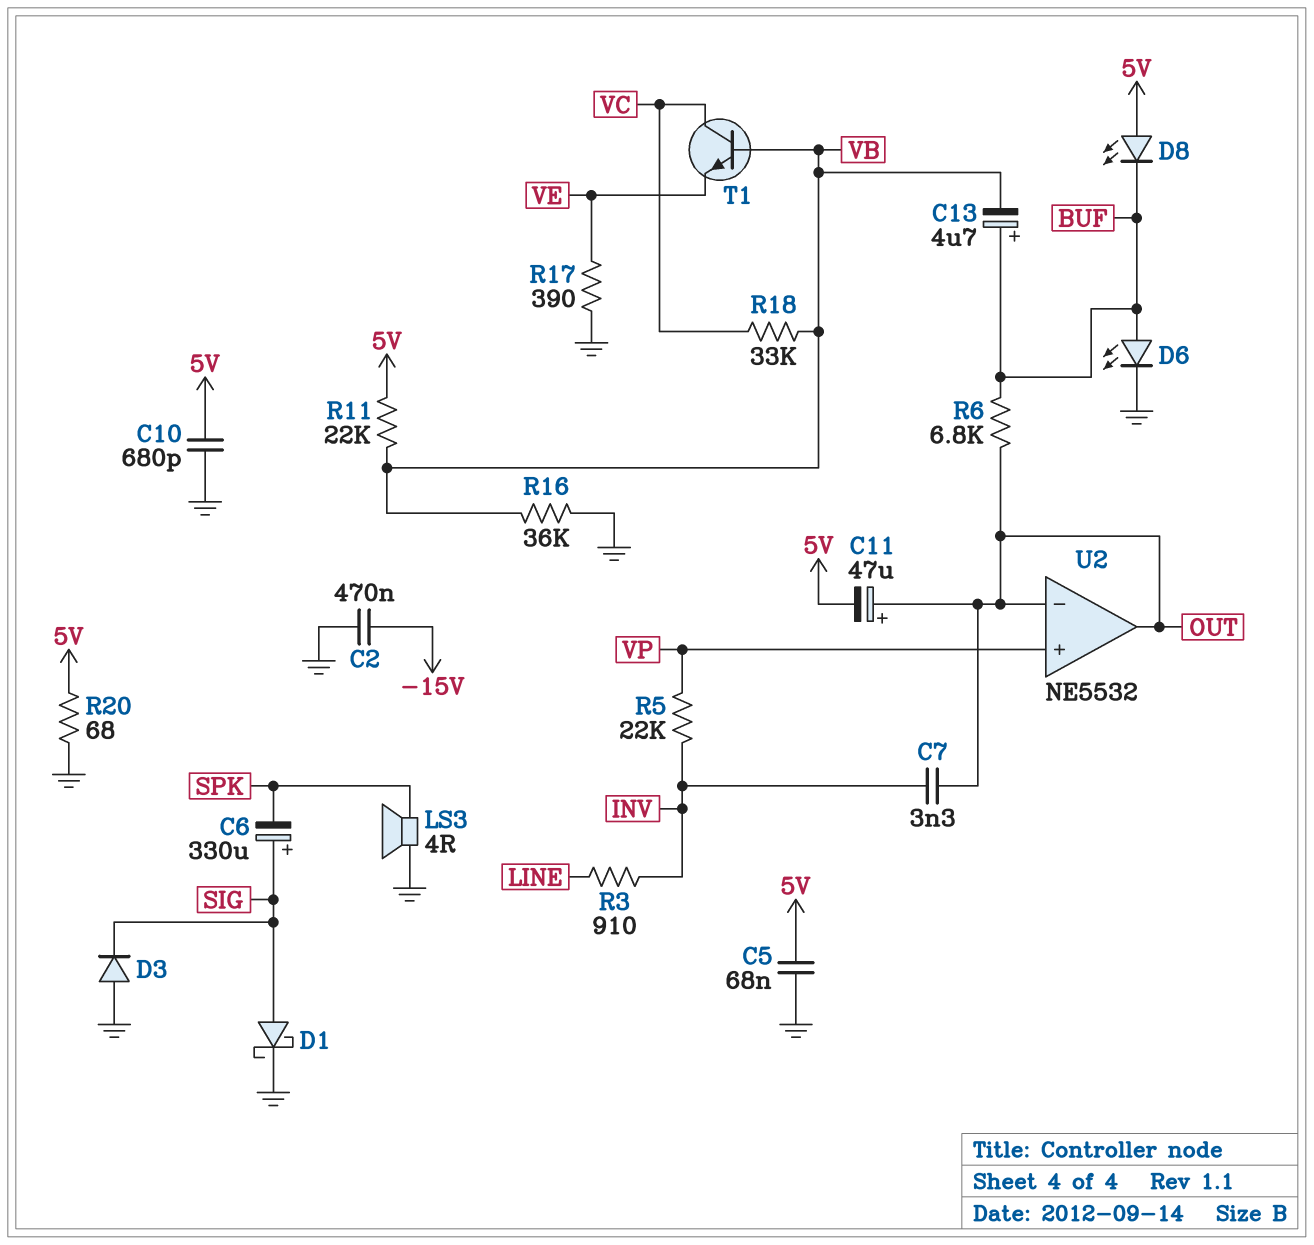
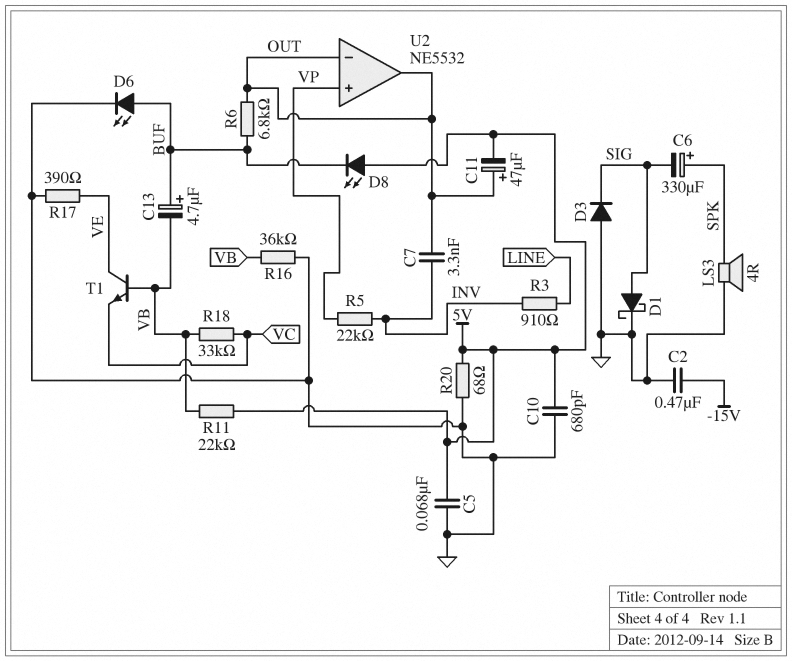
C6: 330uF (plus SIG, minus SPK) -> 330uF (plus SPK, minus SIG)
T1: NPN (B VB, C VC, E VE) -> NPN (B VB, C VE, E VC)

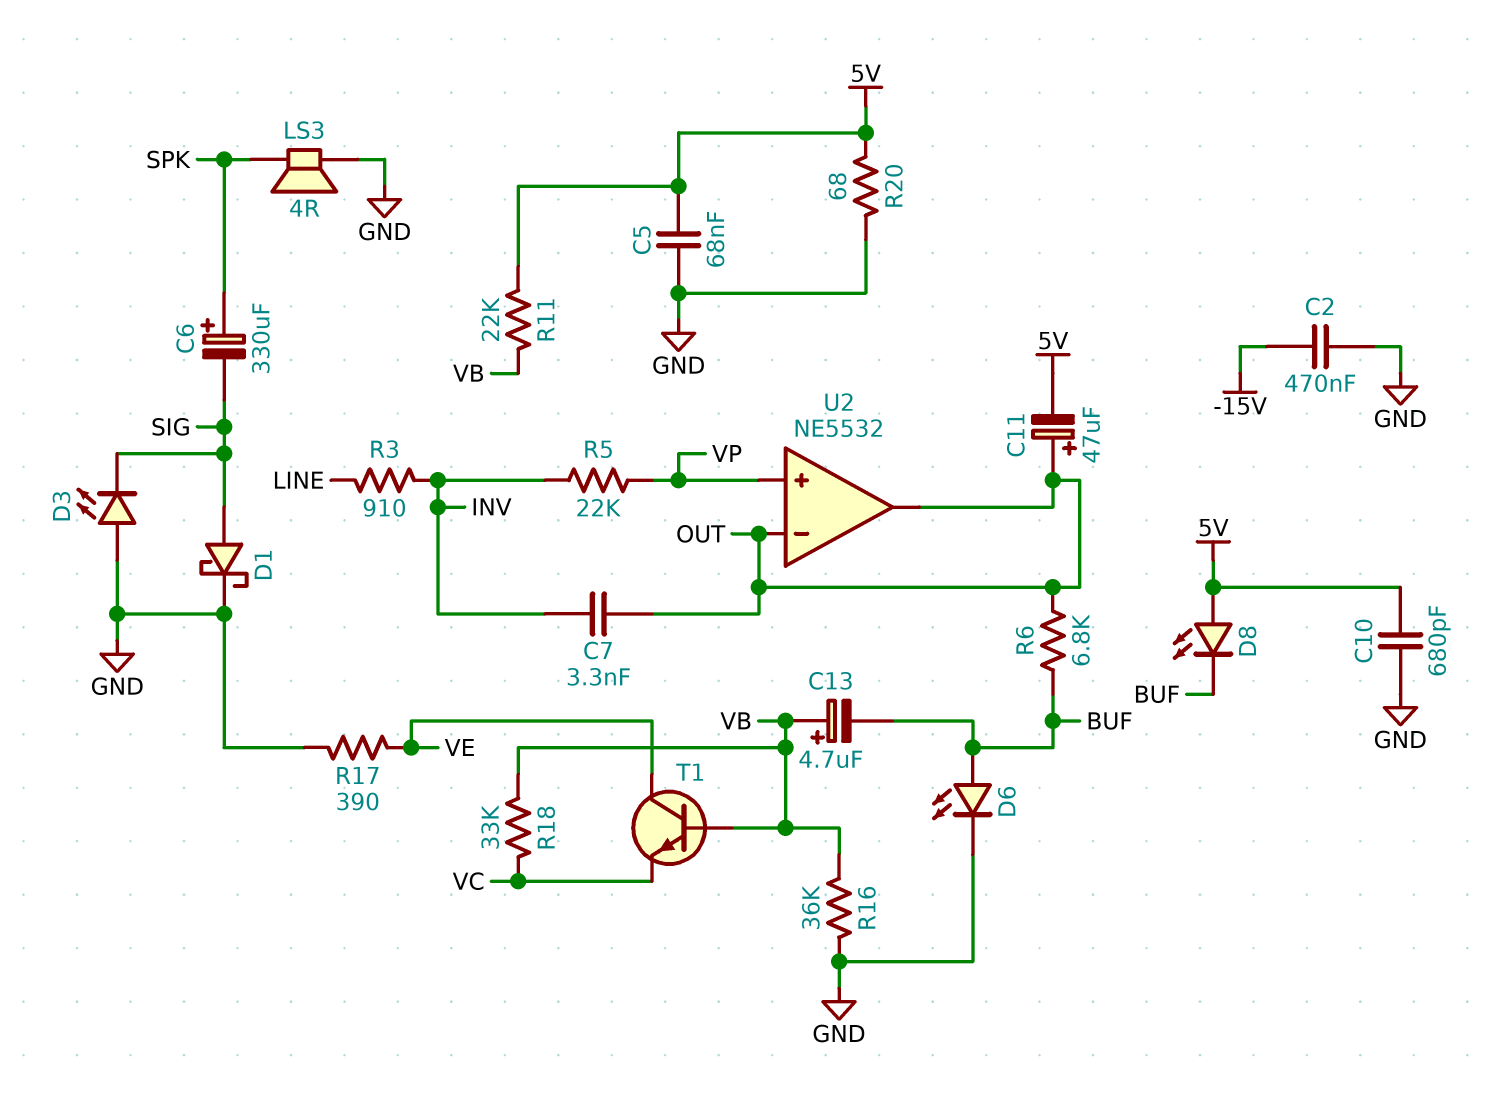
C13: 4.7uF (plus BUF, minus VB) -> 4.7uF (plus VB, minus BUF)
D3: diode (A GND, K SIG) -> LED (A GND, K SIG)

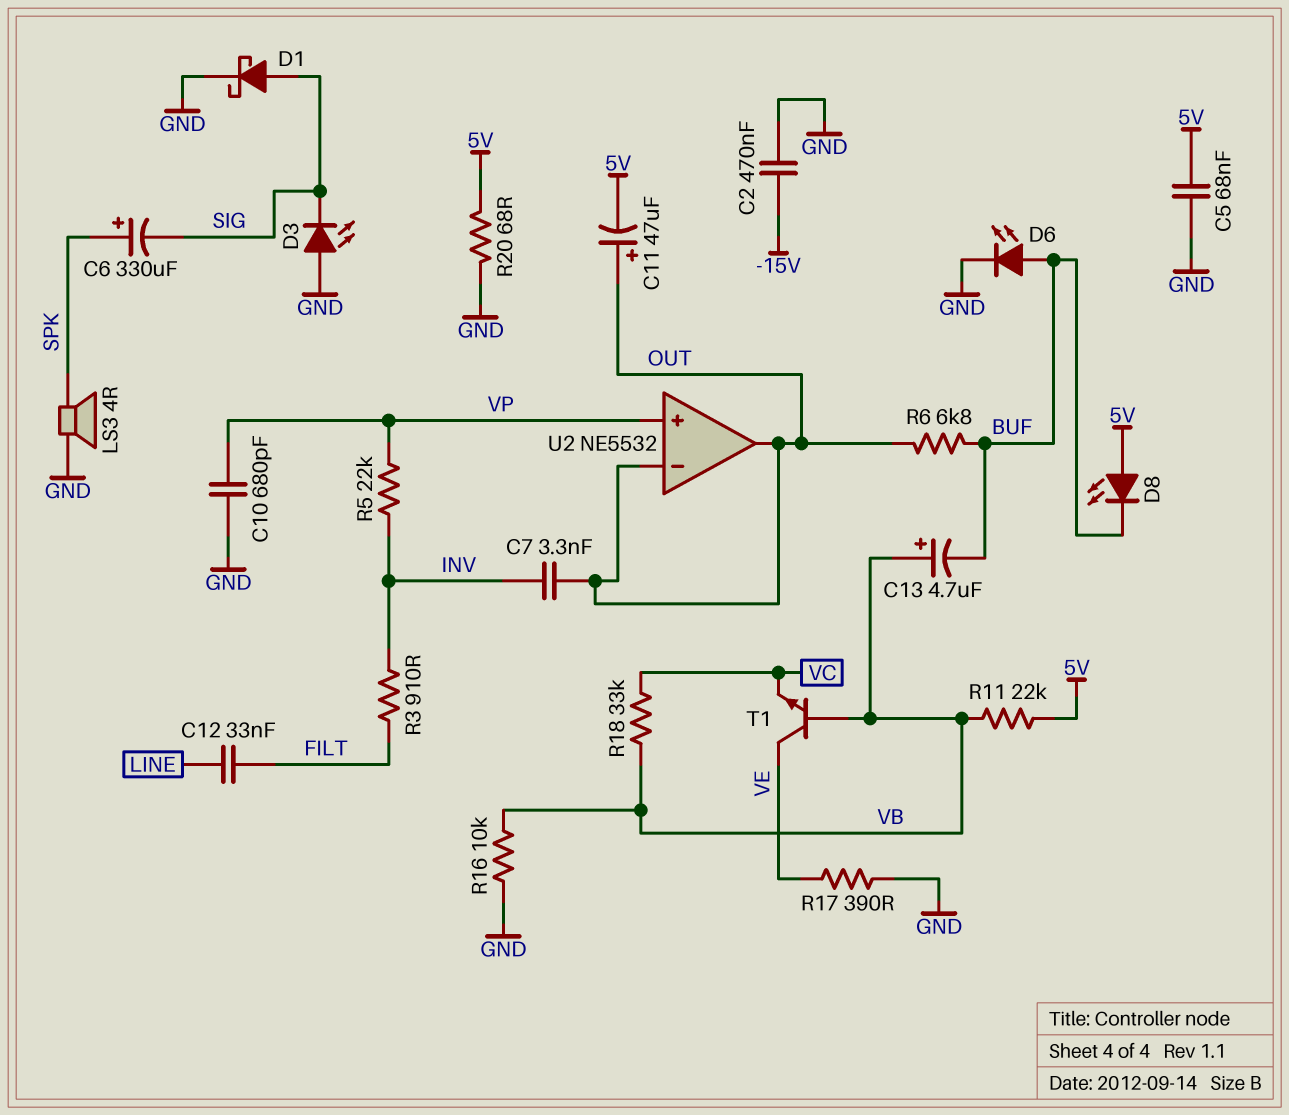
C10: 680pF (5V, GND) -> 680pF (GND, VP)
C12: none -> 33nF (FILT, LINE)
R3: 910 (INV, LINE) -> 910 (FILT, INV)
R16: 36k (GND, VB) -> 10k (GND, VB)

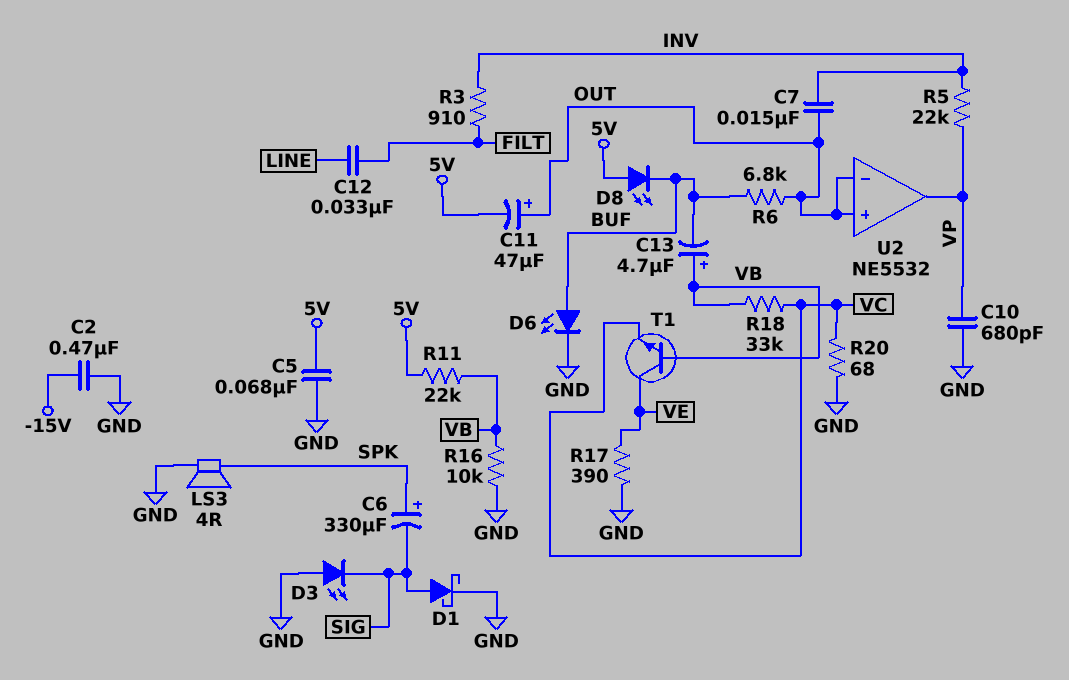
C7: 3.3nF (INV, OUT) -> 15nF (INV, OUT)
R20: 68 (5V, GND) -> 68 (GND, VC)
U2 pin in+: VP -> OUT
U2 pin out: OUT -> VP

